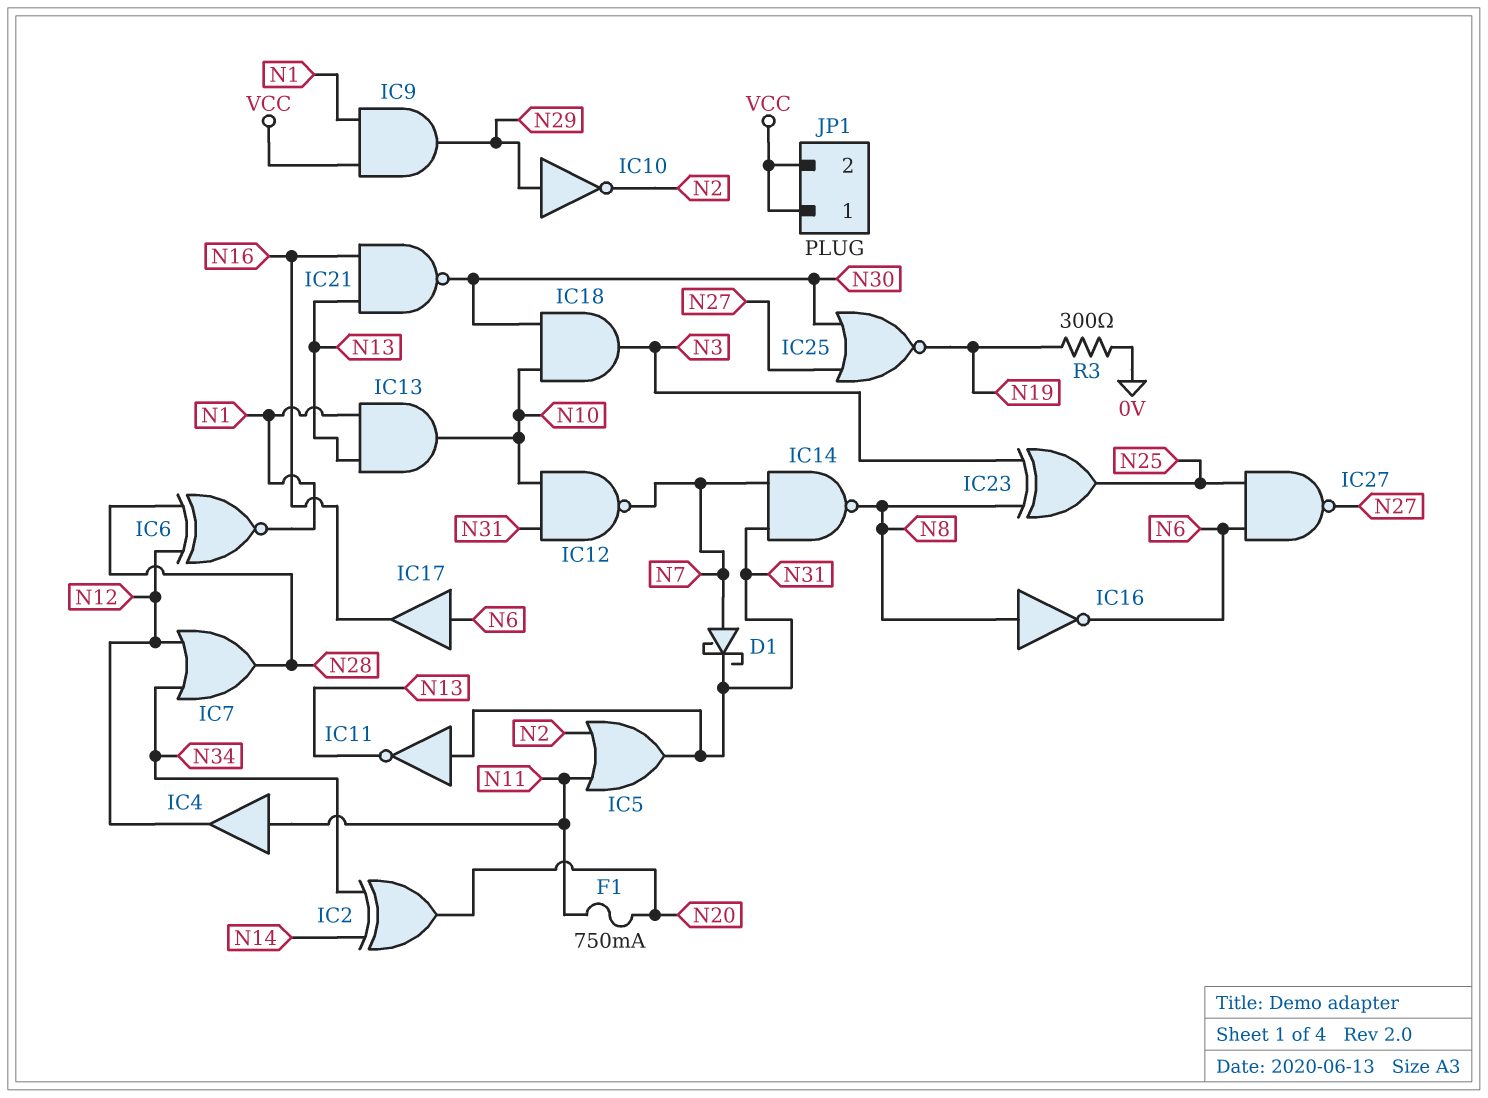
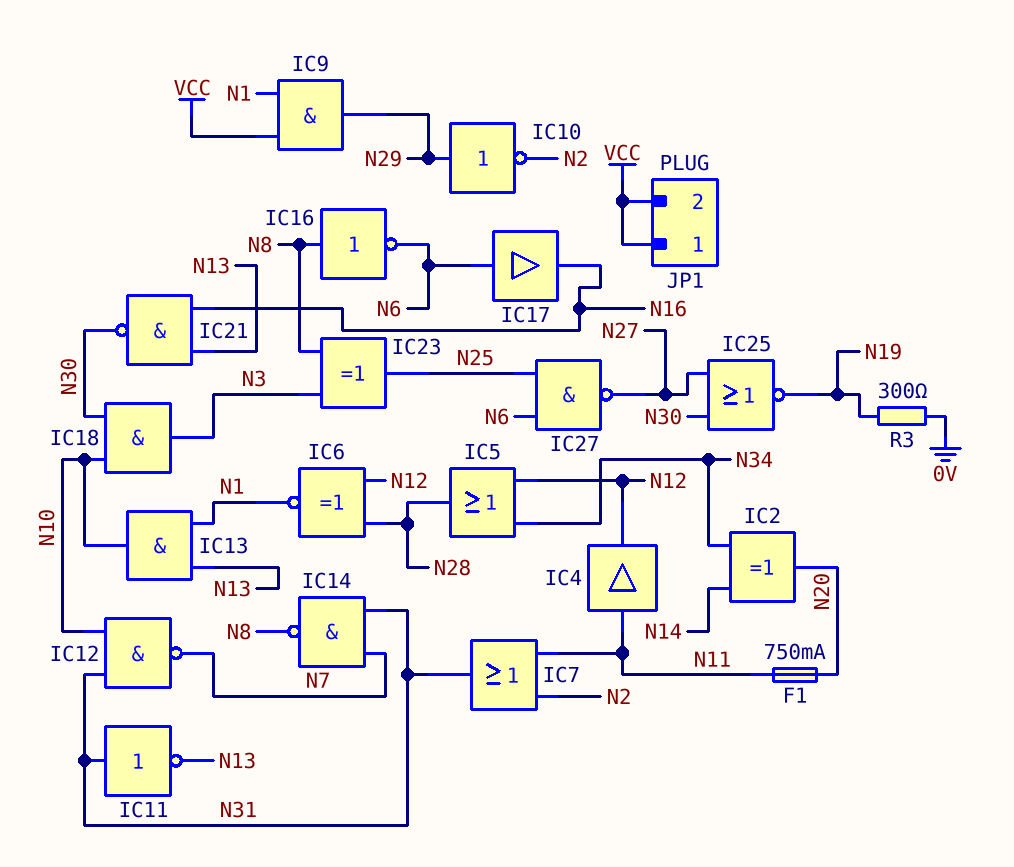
D1: schottky (A N7, K N31) -> none
IC5: OR (in N2, in N11, out N31) -> OR (in N12, in N34, out N28)
IC7: OR (in N12, in N34, out N28) -> OR (in N2, in N11, out N31)

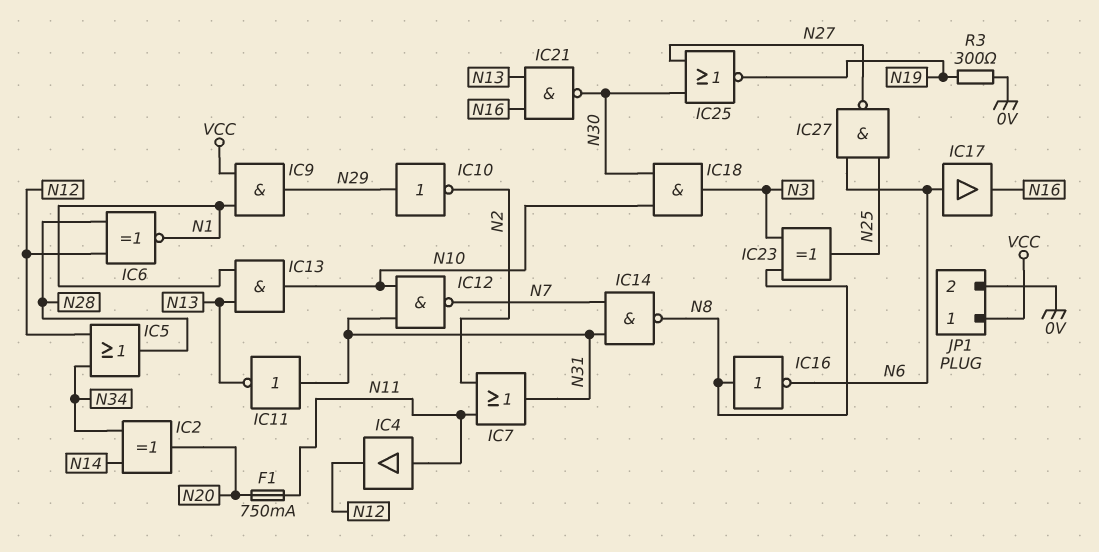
JP1 pin 2: VCC -> 0V

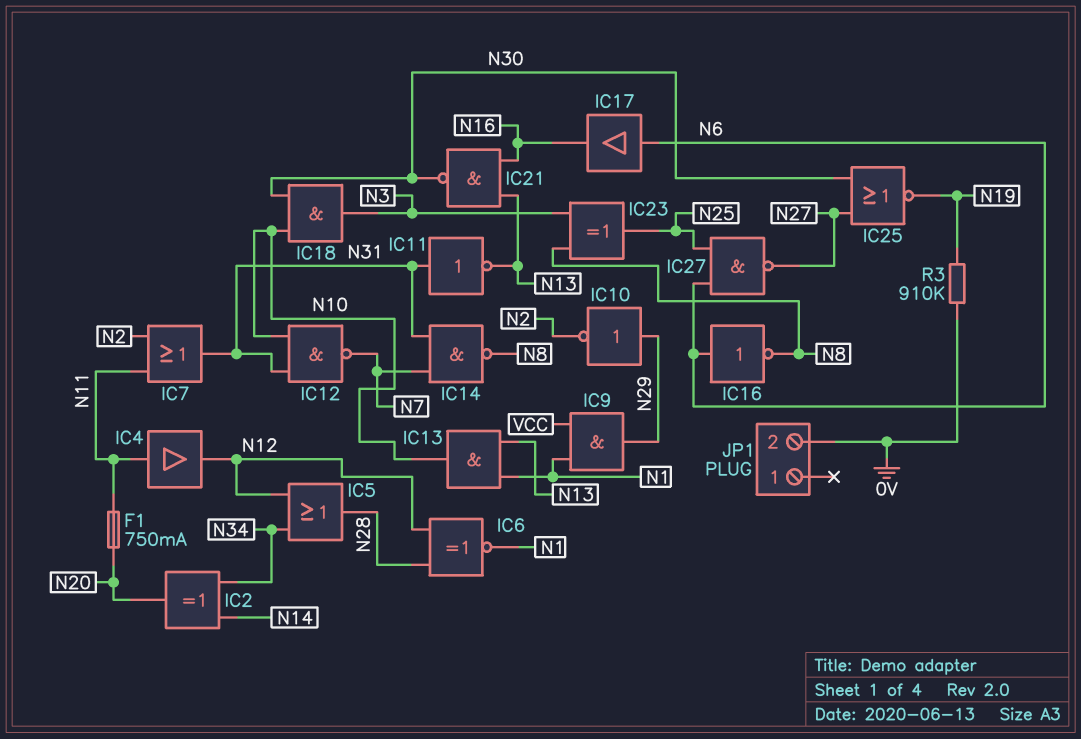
IC16: NOT (in N8, out N6) -> NOT (in N6, out N8)
JP1 pin 1: VCC -> none
R3: 300 (0V, N19) -> 910k (0V, N19)

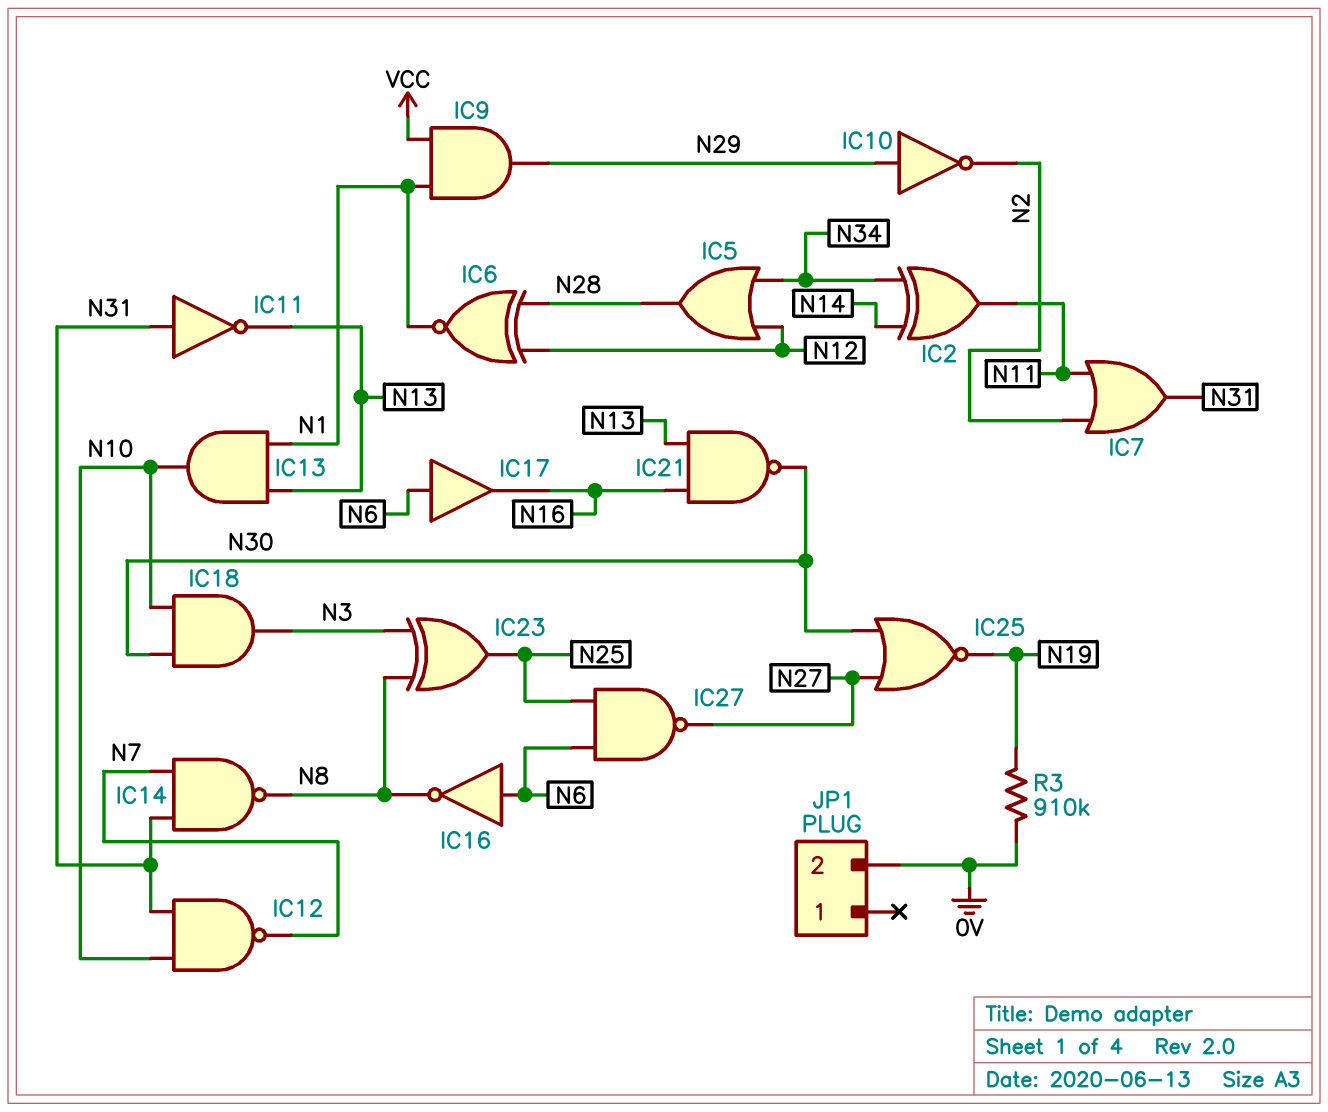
F1: 750mA (N11, N20) -> none
IC2: XOR (in N14, in N34, out N20) -> XOR (in N14, in N34, out N11)
IC4: buffer (in N11, out N12) -> none

